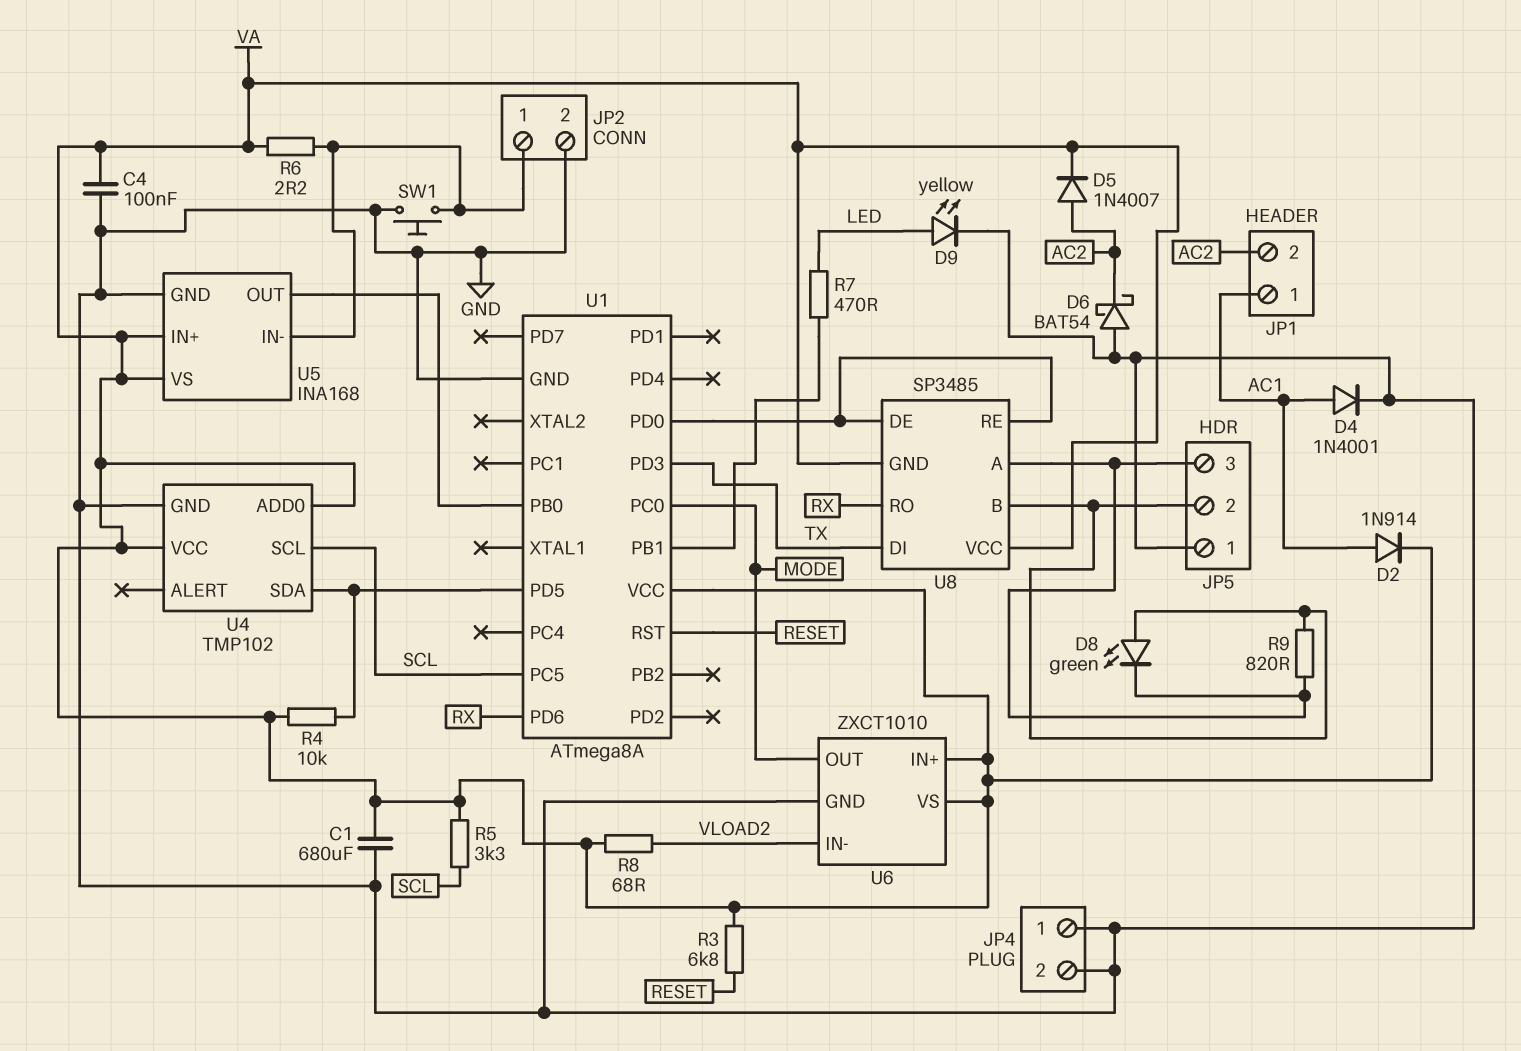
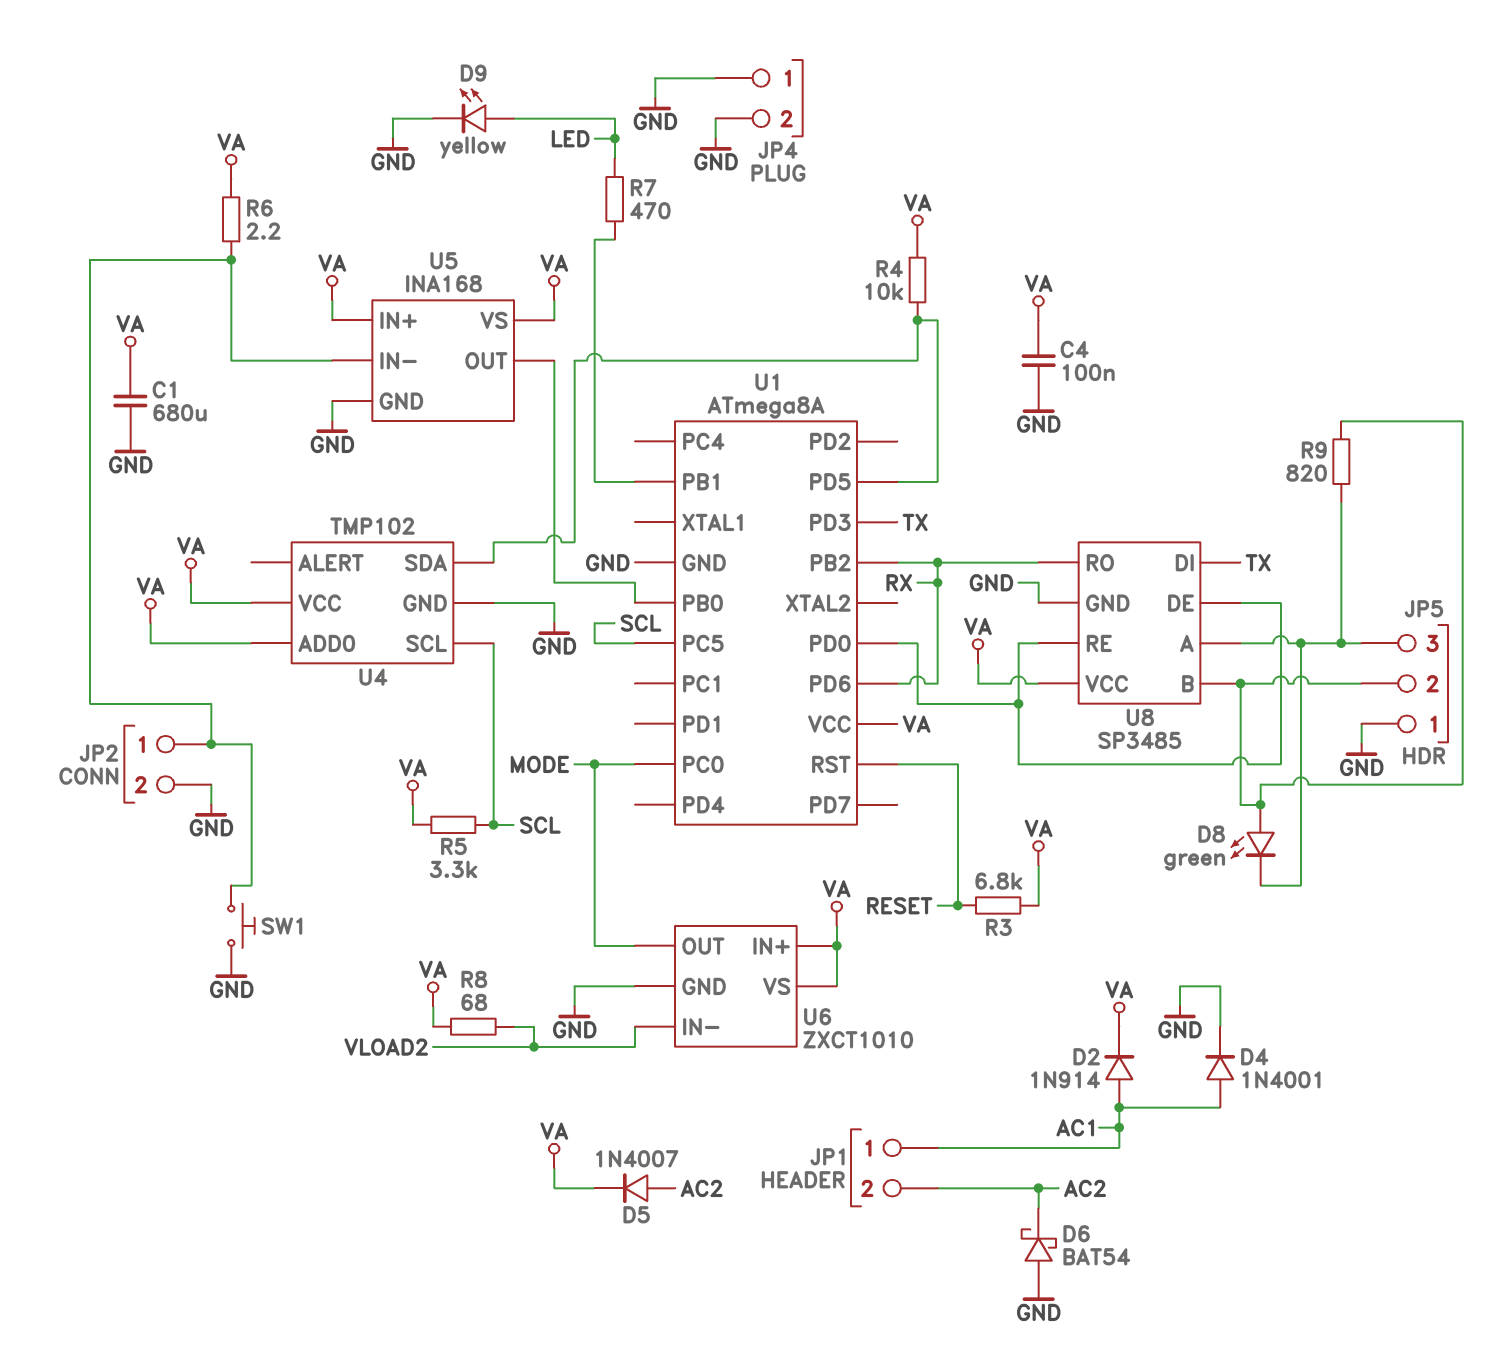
U1 pin PB2: none -> RX
U8 pin GND: VA -> GND

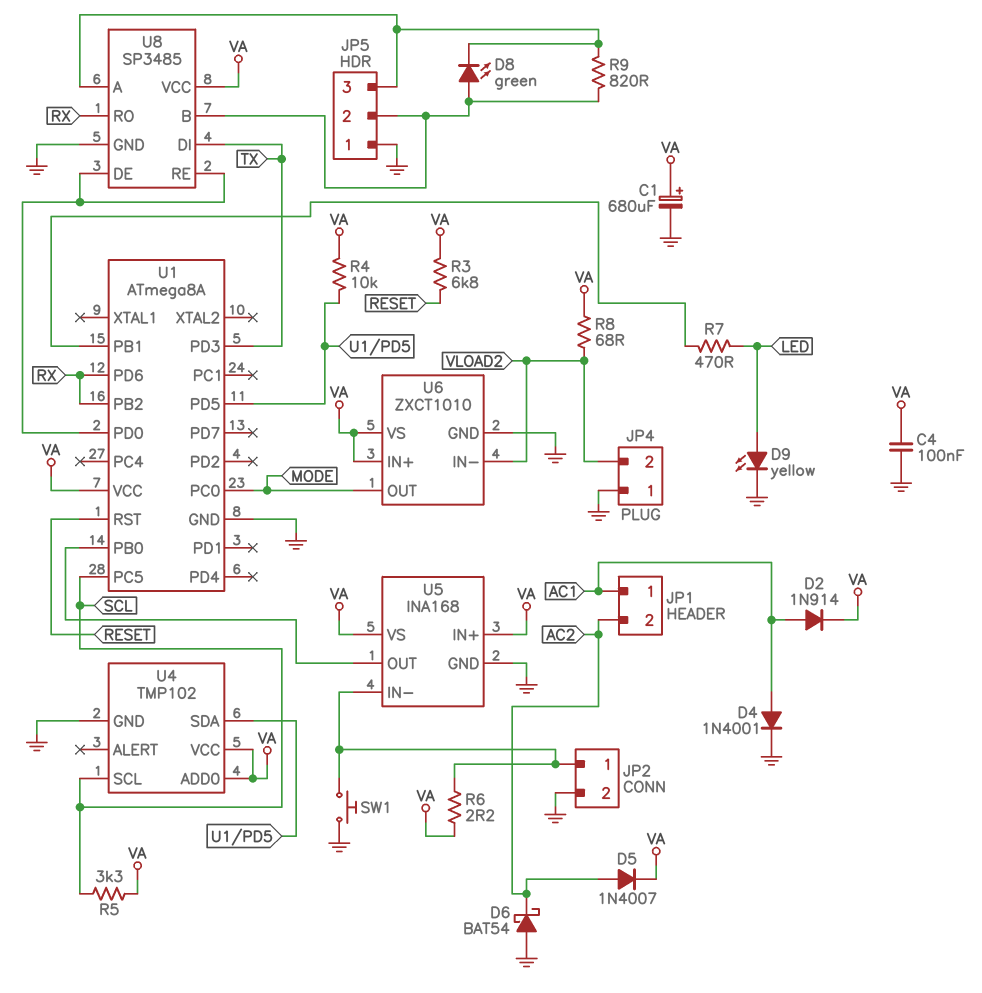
C1: 680uF (GND, VA) -> 680uF (plus VA, minus GND)
JP4 pin 2: GND -> VLOAD2

